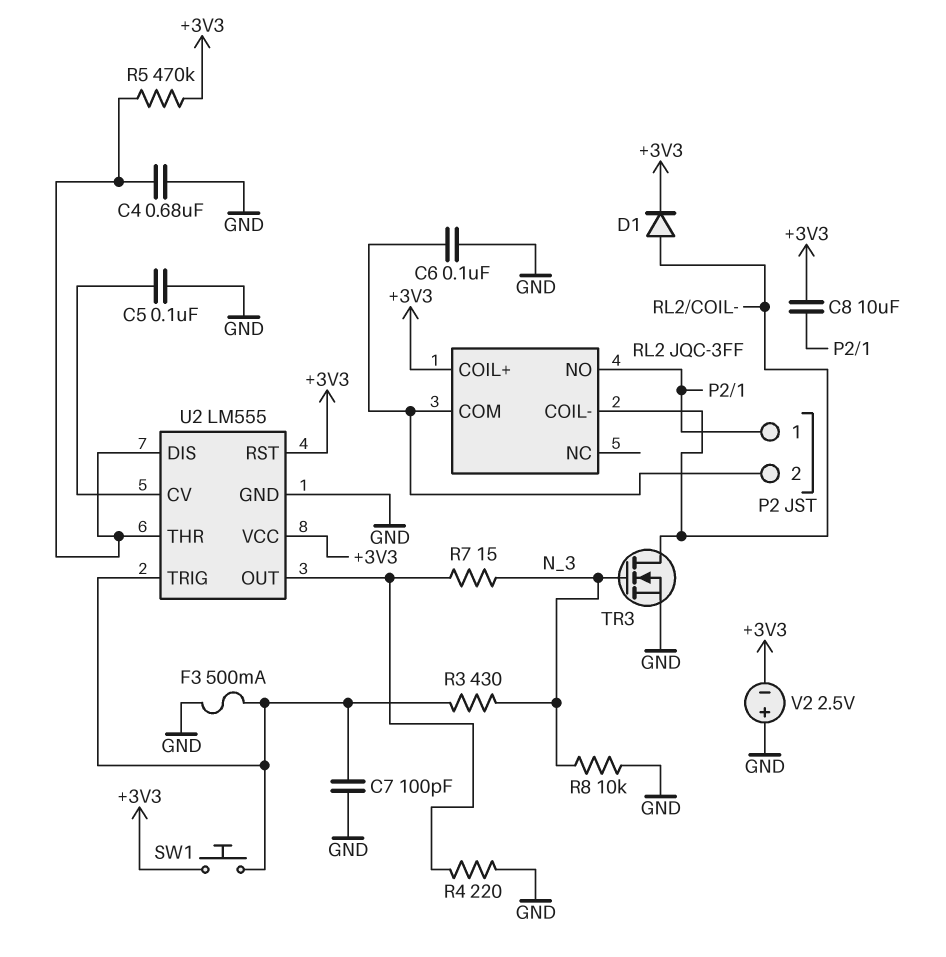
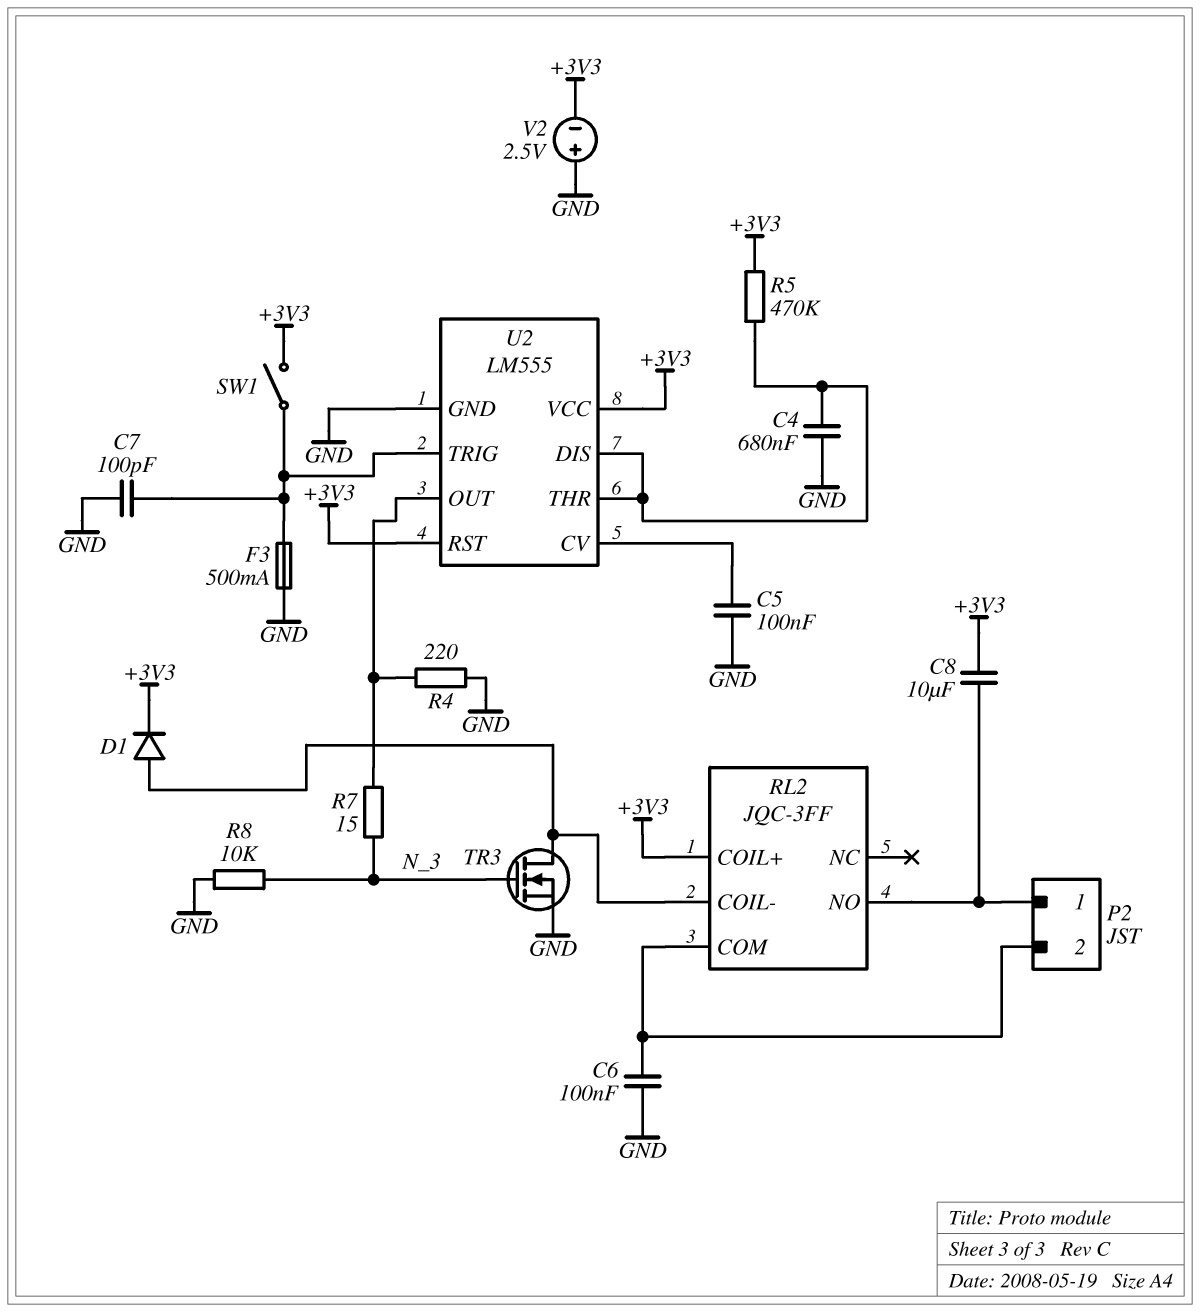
R3: 430 (N_3, U2/TRIG) -> none
SW1: button (+3V3, U2/TRIG) -> switch (+3V3, U2/TRIG)

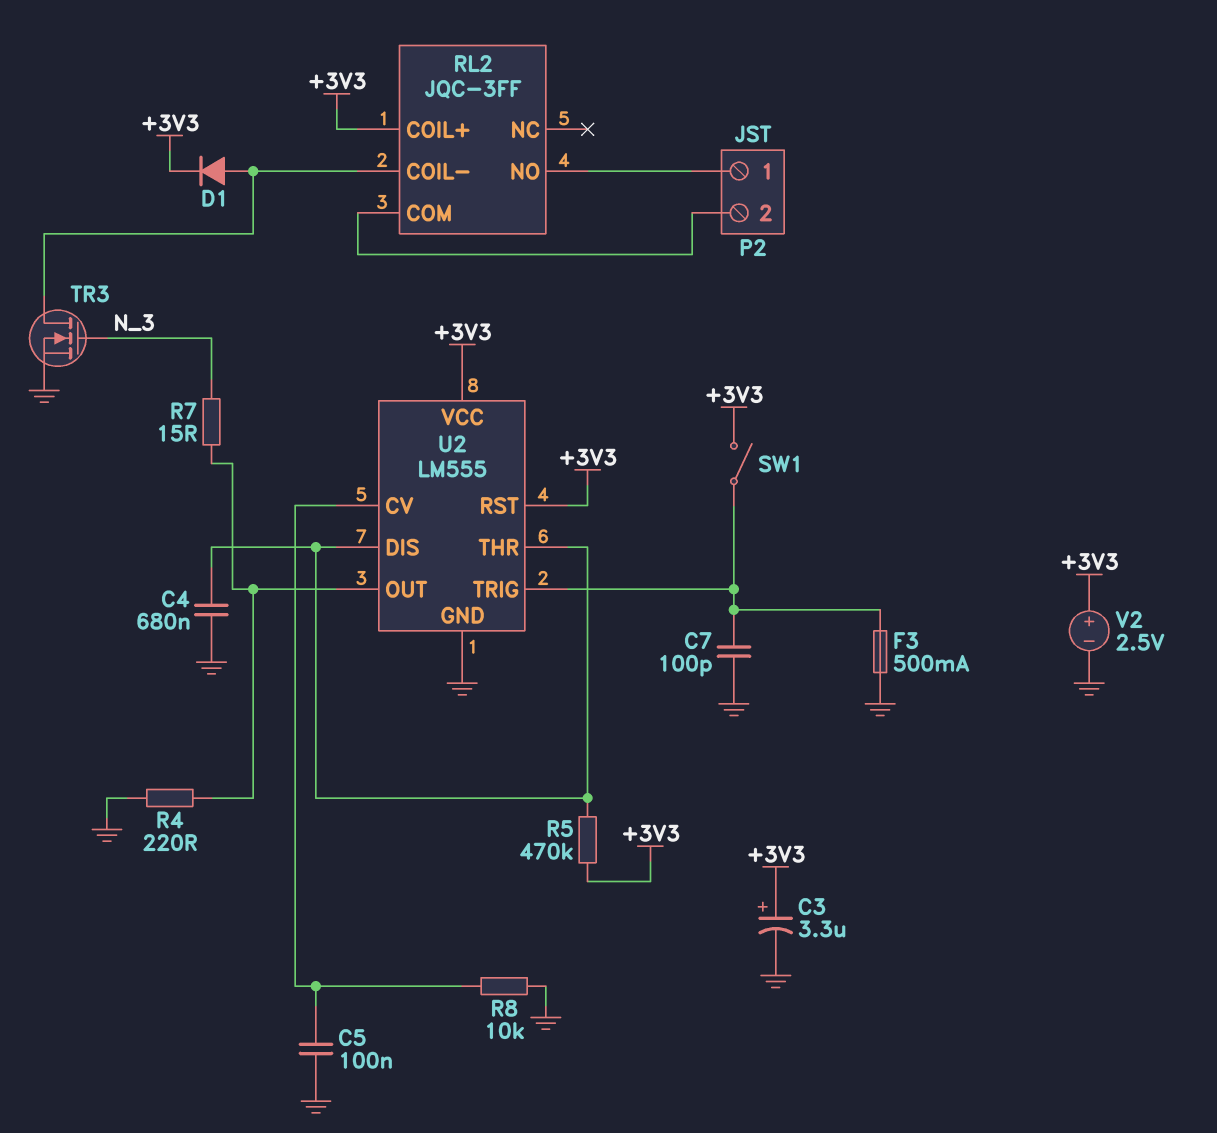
C3: none -> 3.3uF (plus +3V3, minus GND)
C6: 100nF (GND, P2/2) -> none
C8: 10uF (+3V3, P2/1) -> none
R8: 10k (GND, N_3) -> 10k (GND, U2/CV)
V2: 2.5V (plus GND, minus +3V3) -> 2.5V (plus +3V3, minus GND)

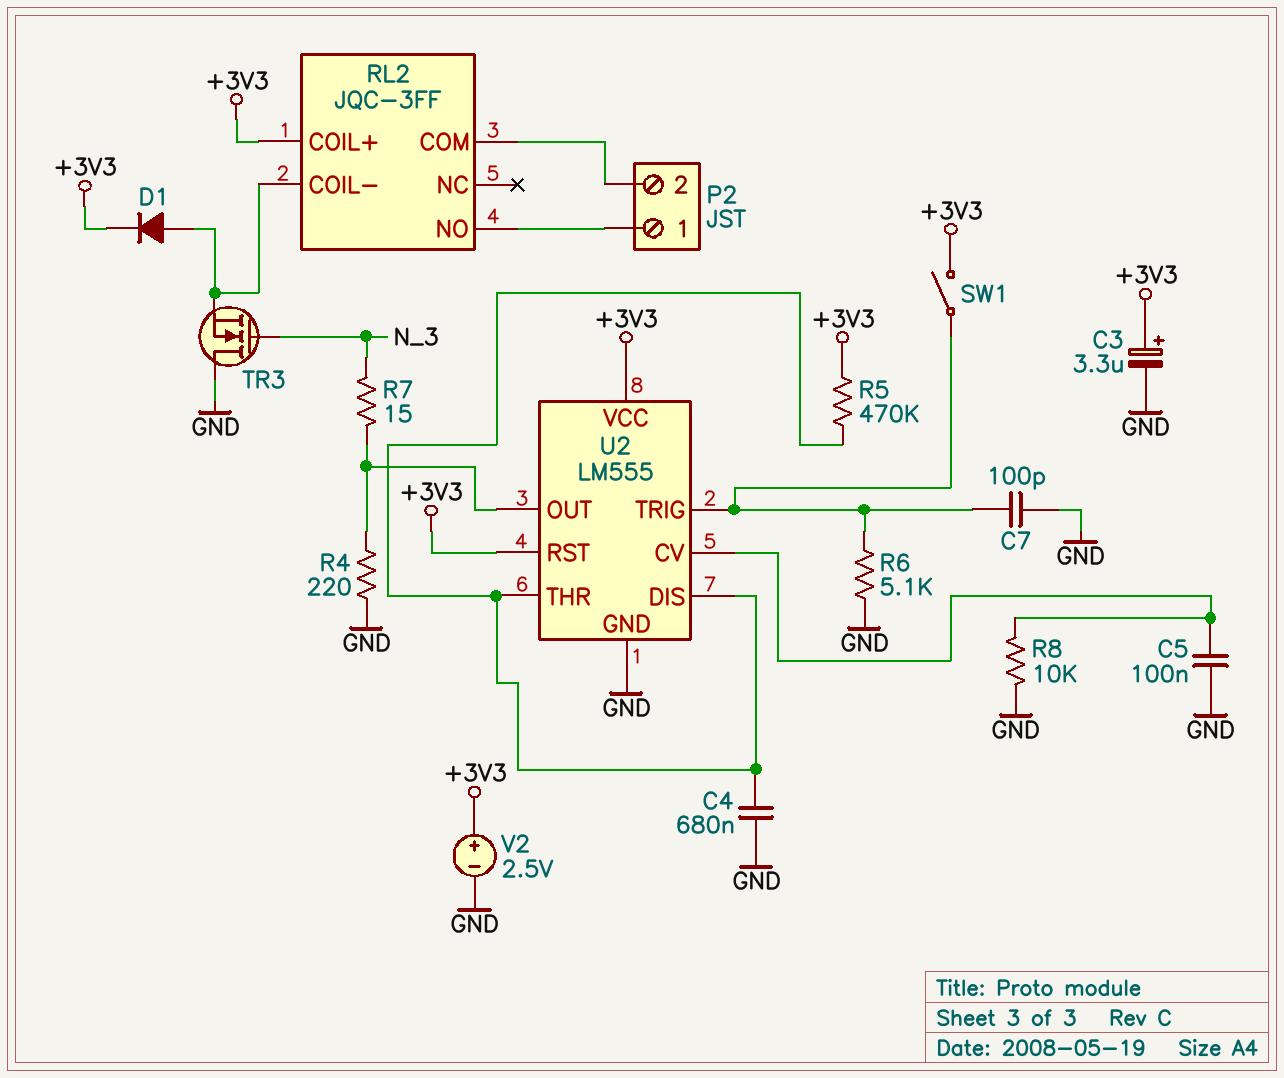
F3: 500mA (GND, U2/TRIG) -> none
R6: none -> 5.1k (GND, U2/TRIG)
TR3: NMOS (G N_3, D RL2/COIL-, S GND) -> NMOS (G N_3, D GND, S RL2/COIL-)

